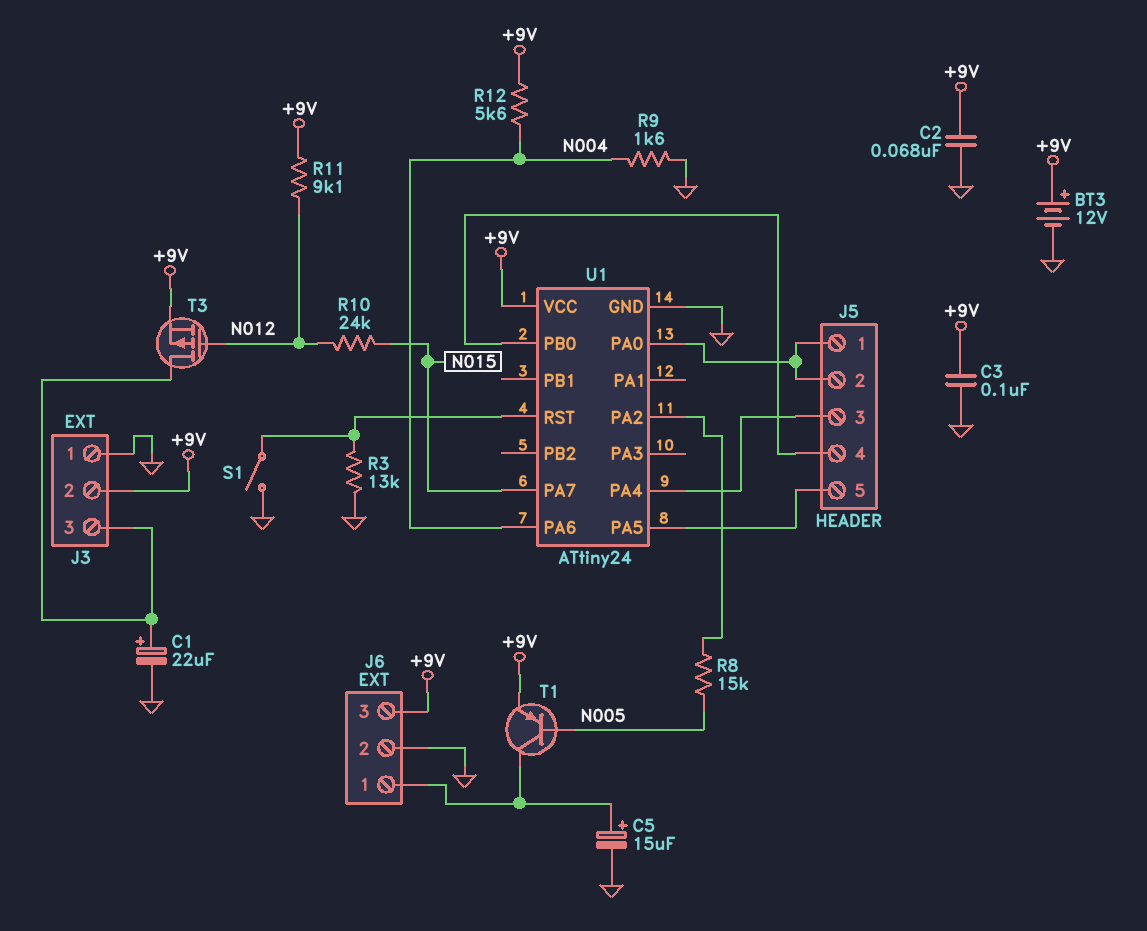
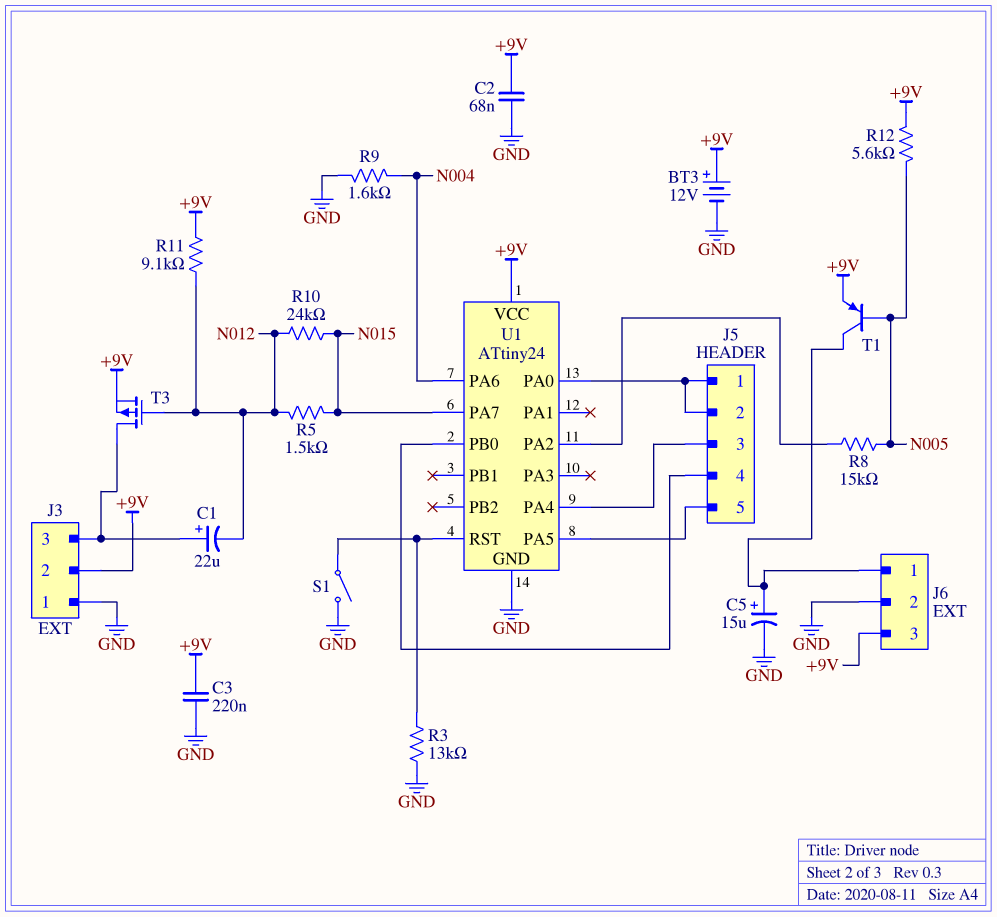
C1: 22uF (plus J3/3, minus GND) -> 22uF (plus J3/3, minus N012)
C3: 100nF (+9V, GND) -> 220nF (+9V, GND)
R5: none -> 1.5k (N012, N015)
R12: 5.6k (+9V, N004) -> 5.6k (+9V, N005)

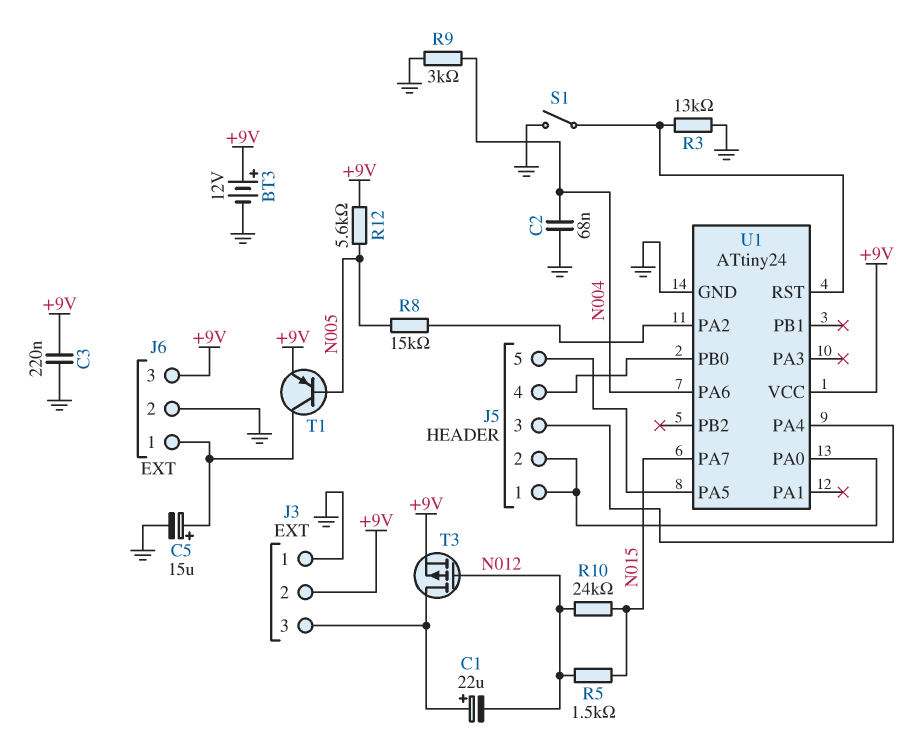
C2: 68nF (+9V, GND) -> 68nF (GND, N004)
R9: 1.6k (GND, N004) -> 3k (GND, N004)
R11: 9.1k (+9V, N012) -> none

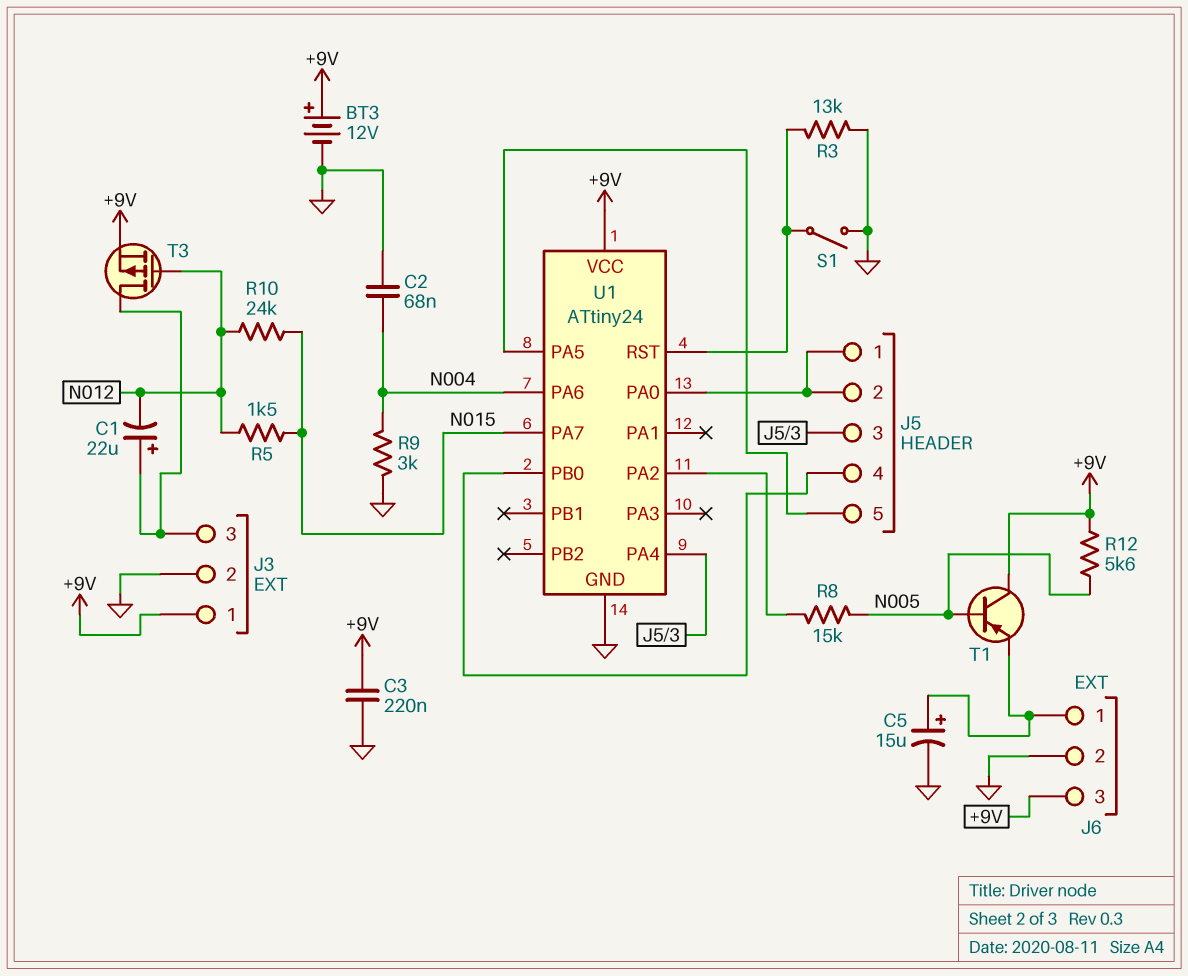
J3 pin 1: GND -> +9V
J3 pin 2: +9V -> GND
T1: PNP (B N005, C J6/1, E +9V) -> PNP (B N005, C +9V, E J6/1)

